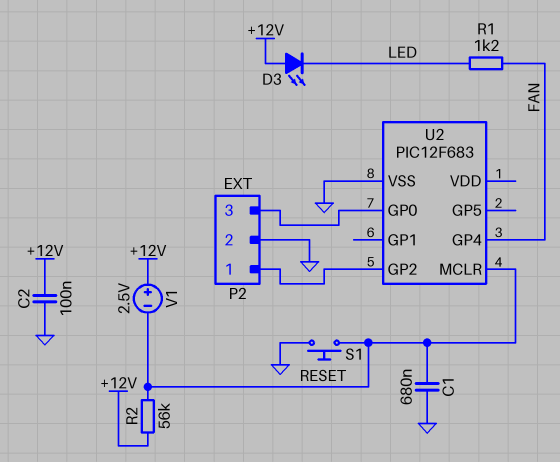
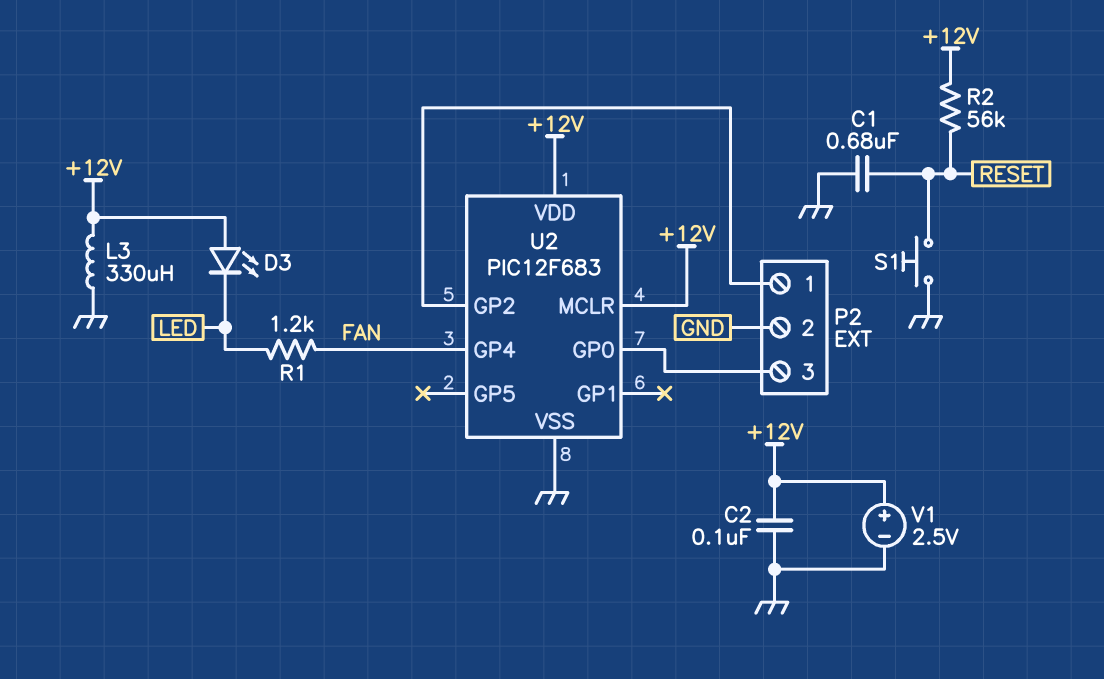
L3: none -> 330uH (+12V, GND)
U2 pin MCLR: RESET -> +12V
U2 pin VDD: none -> +12V
V1: 2.5V (plus +12V, minus RESET) -> 2.5V (plus +12V, minus GND)

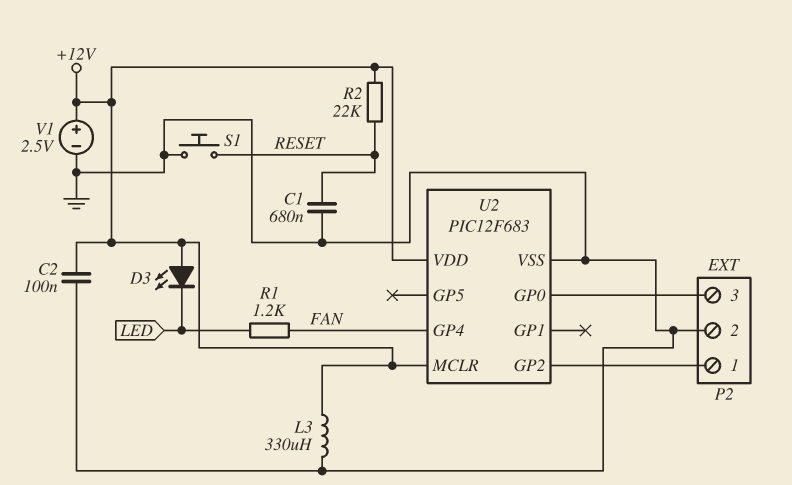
R2: 56k (+12V, RESET) -> 22k (+12V, RESET)

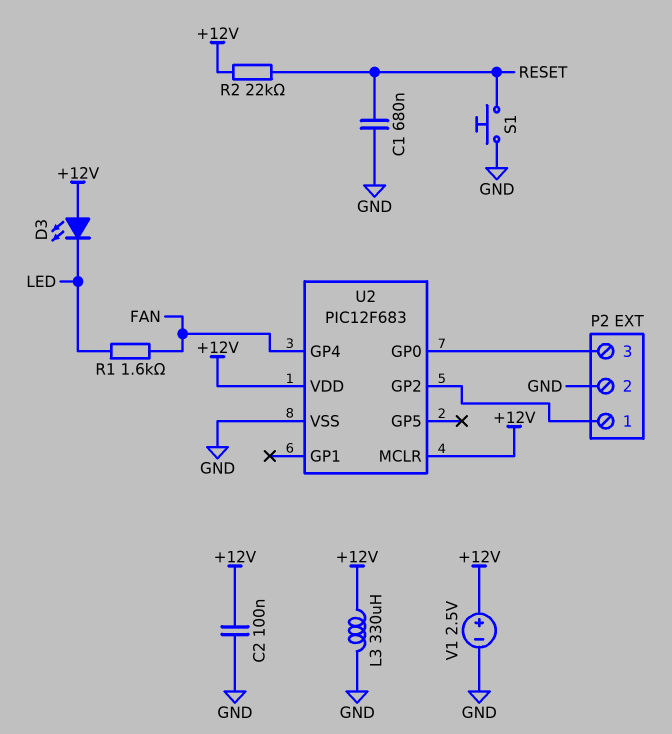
R1: 1.2k (FAN, LED) -> 1.6k (FAN, LED)

